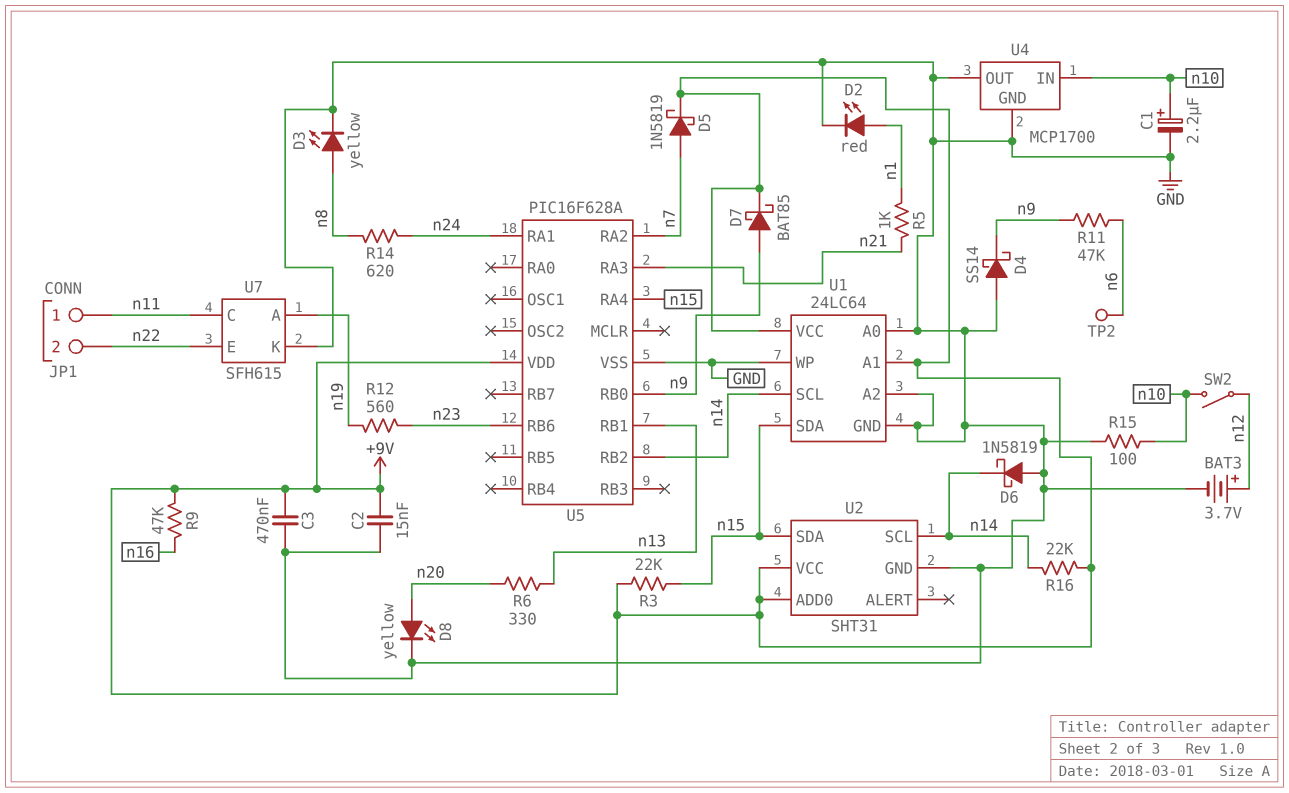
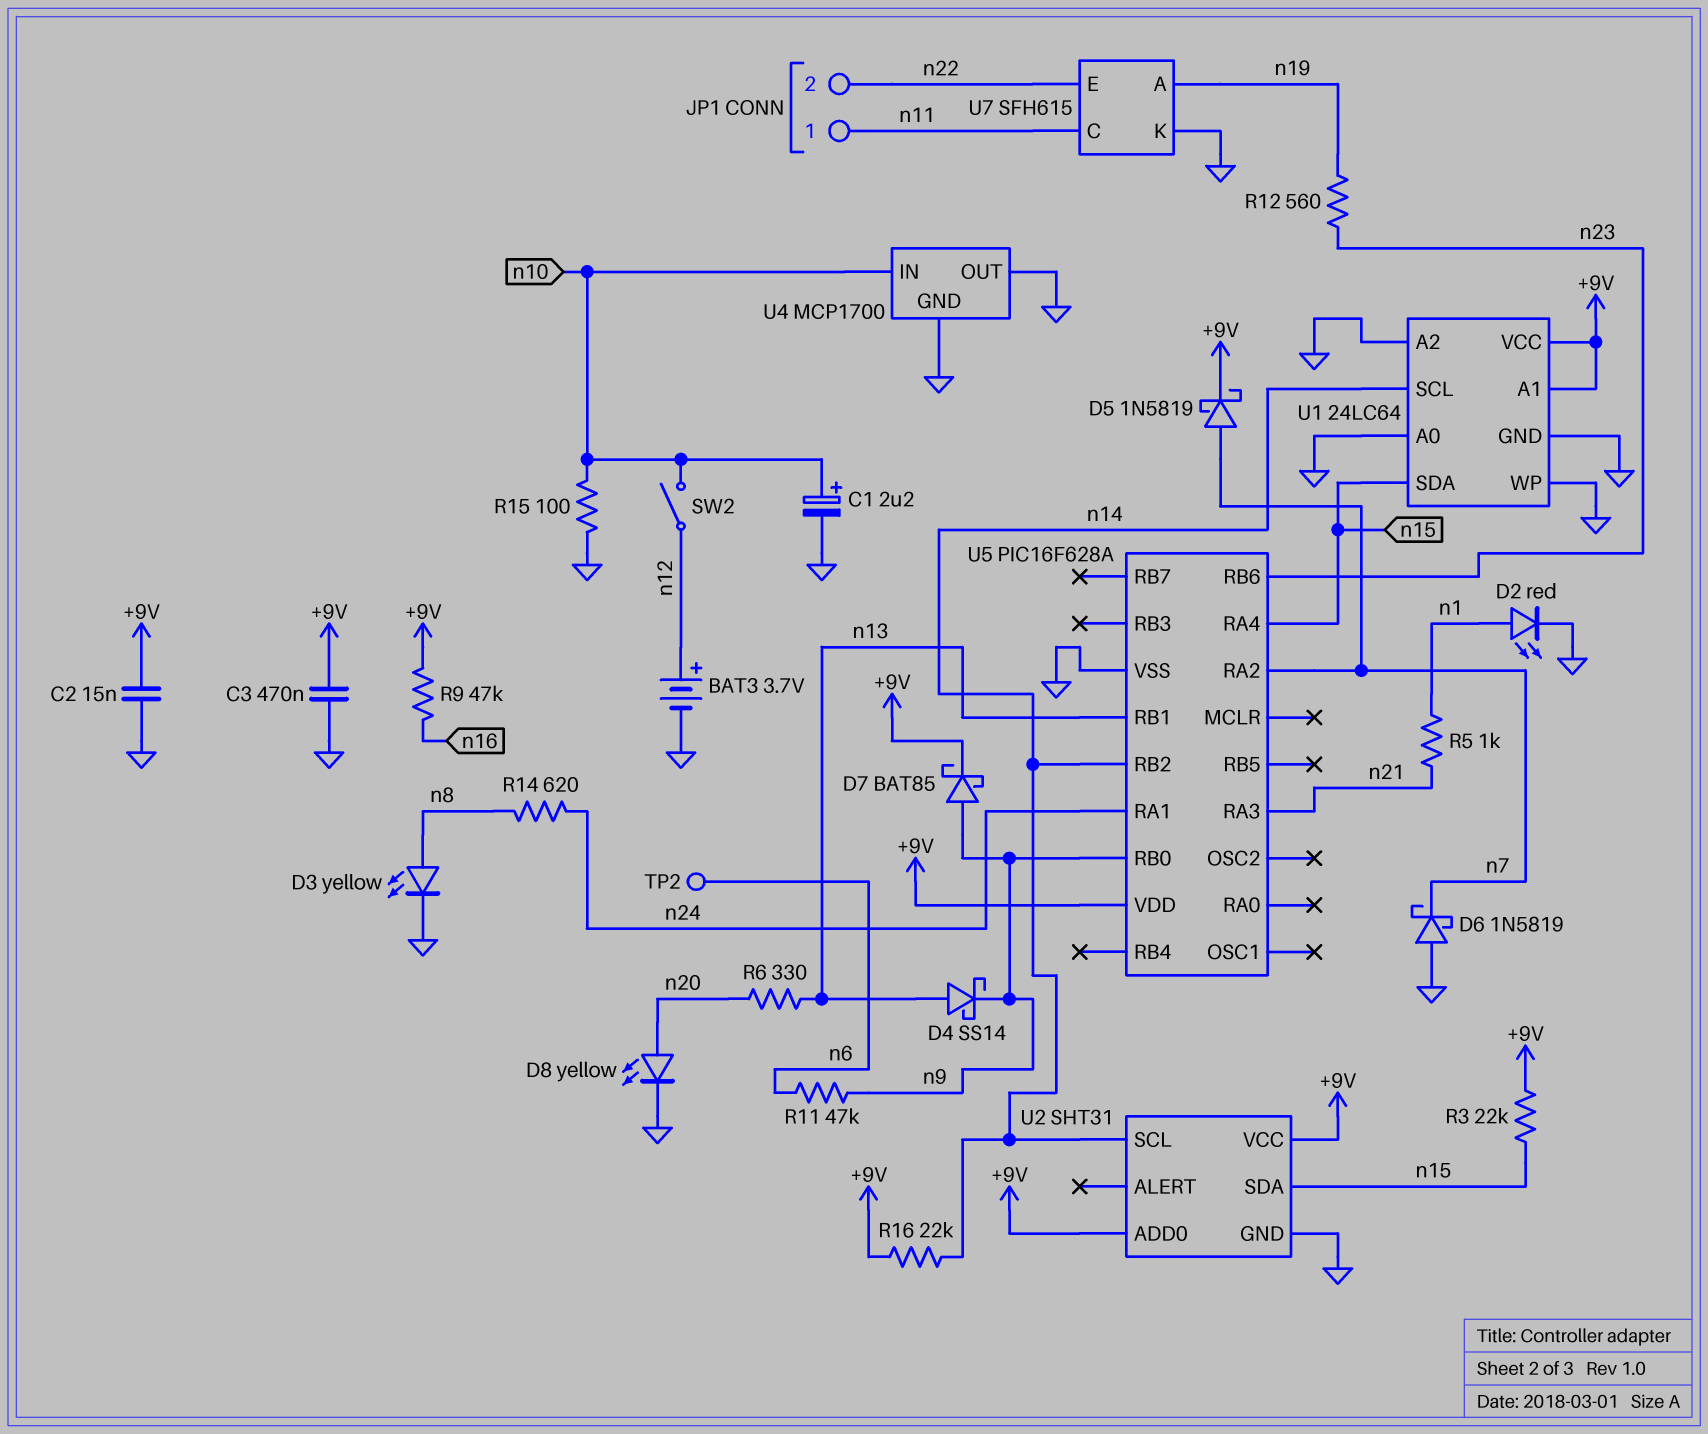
D4: schottky SS14 (A GND, K n9) -> schottky SS14 (A n13, K n9)
D6: schottky 1N5819 (A GND, K n14) -> schottky 1N5819 (A GND, K n7)

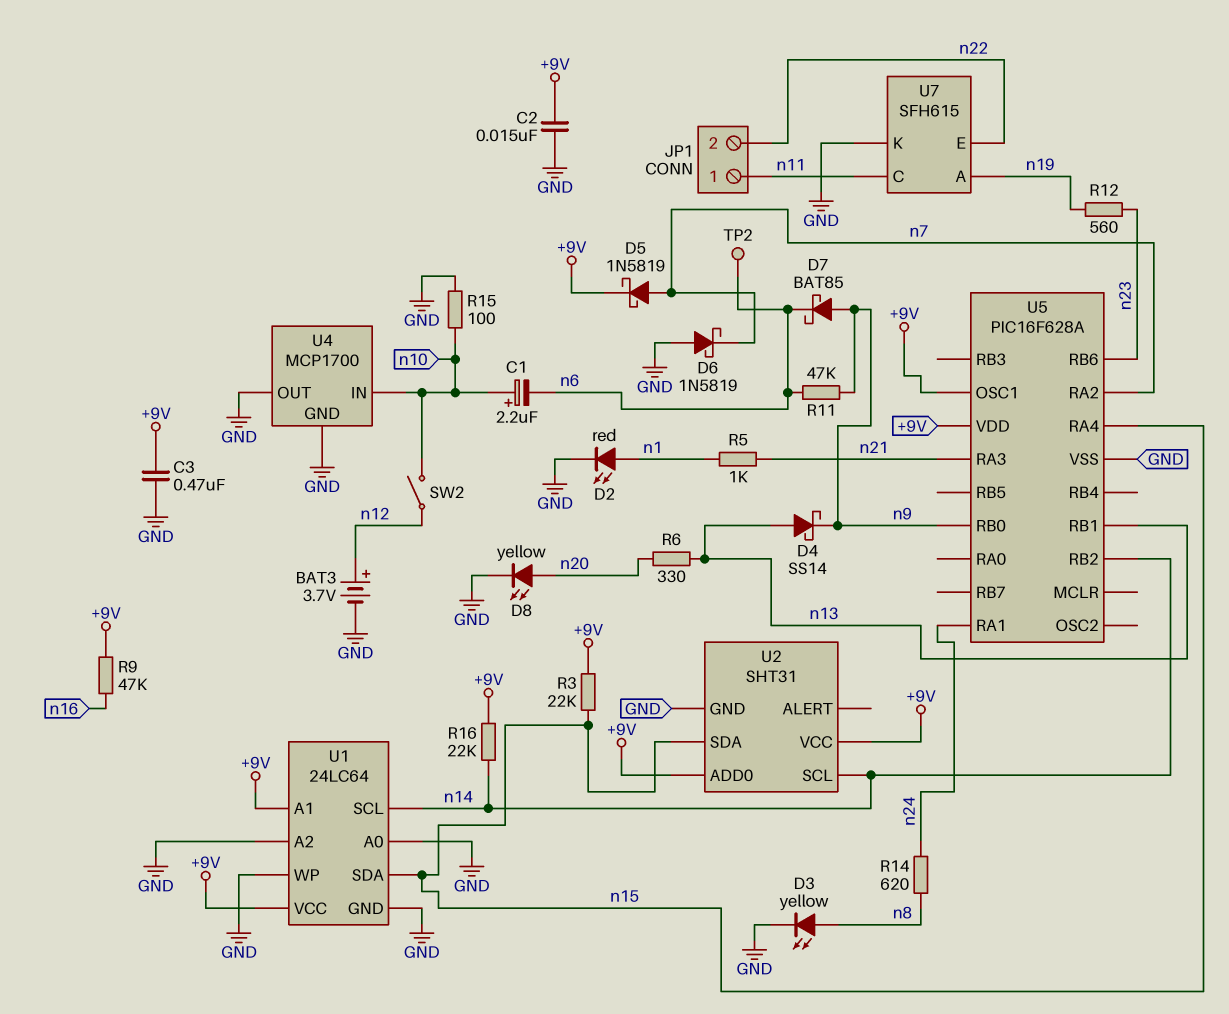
C1: 2.2uF (plus n10, minus GND) -> 2.2uF (plus n10, minus n6)
D7: schottky BAT85 (A n9, K +9V) -> schottky BAT85 (A n9, K n6)
U5 pin OSC1: none -> +9V

